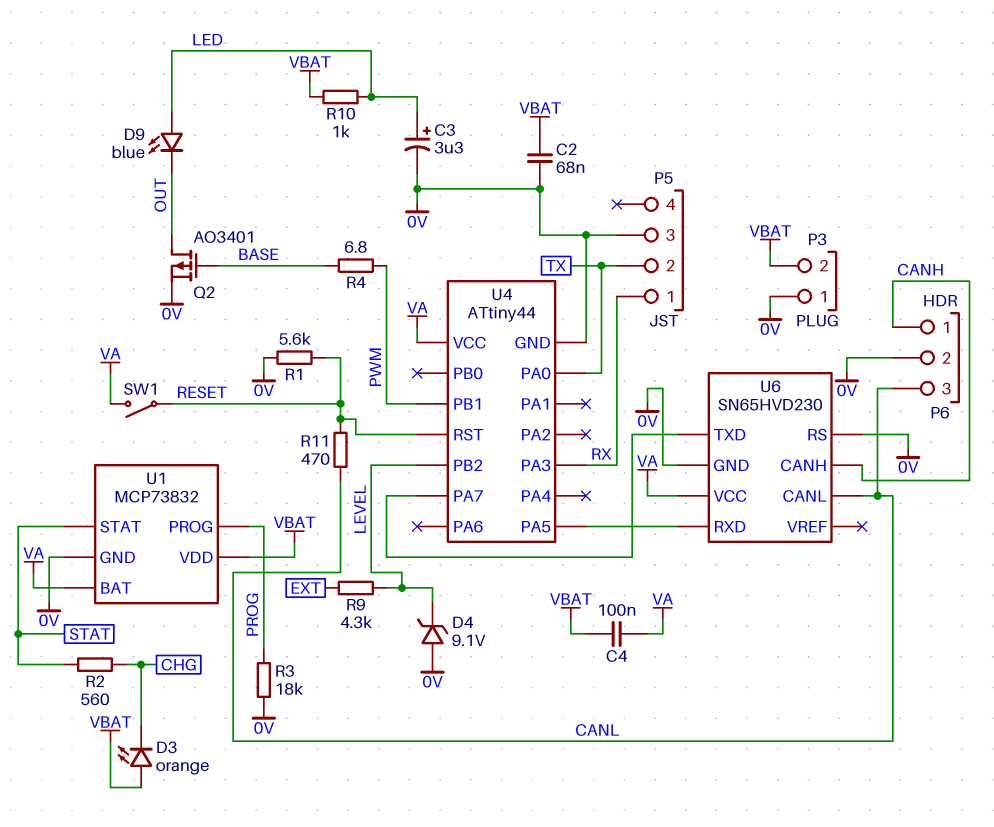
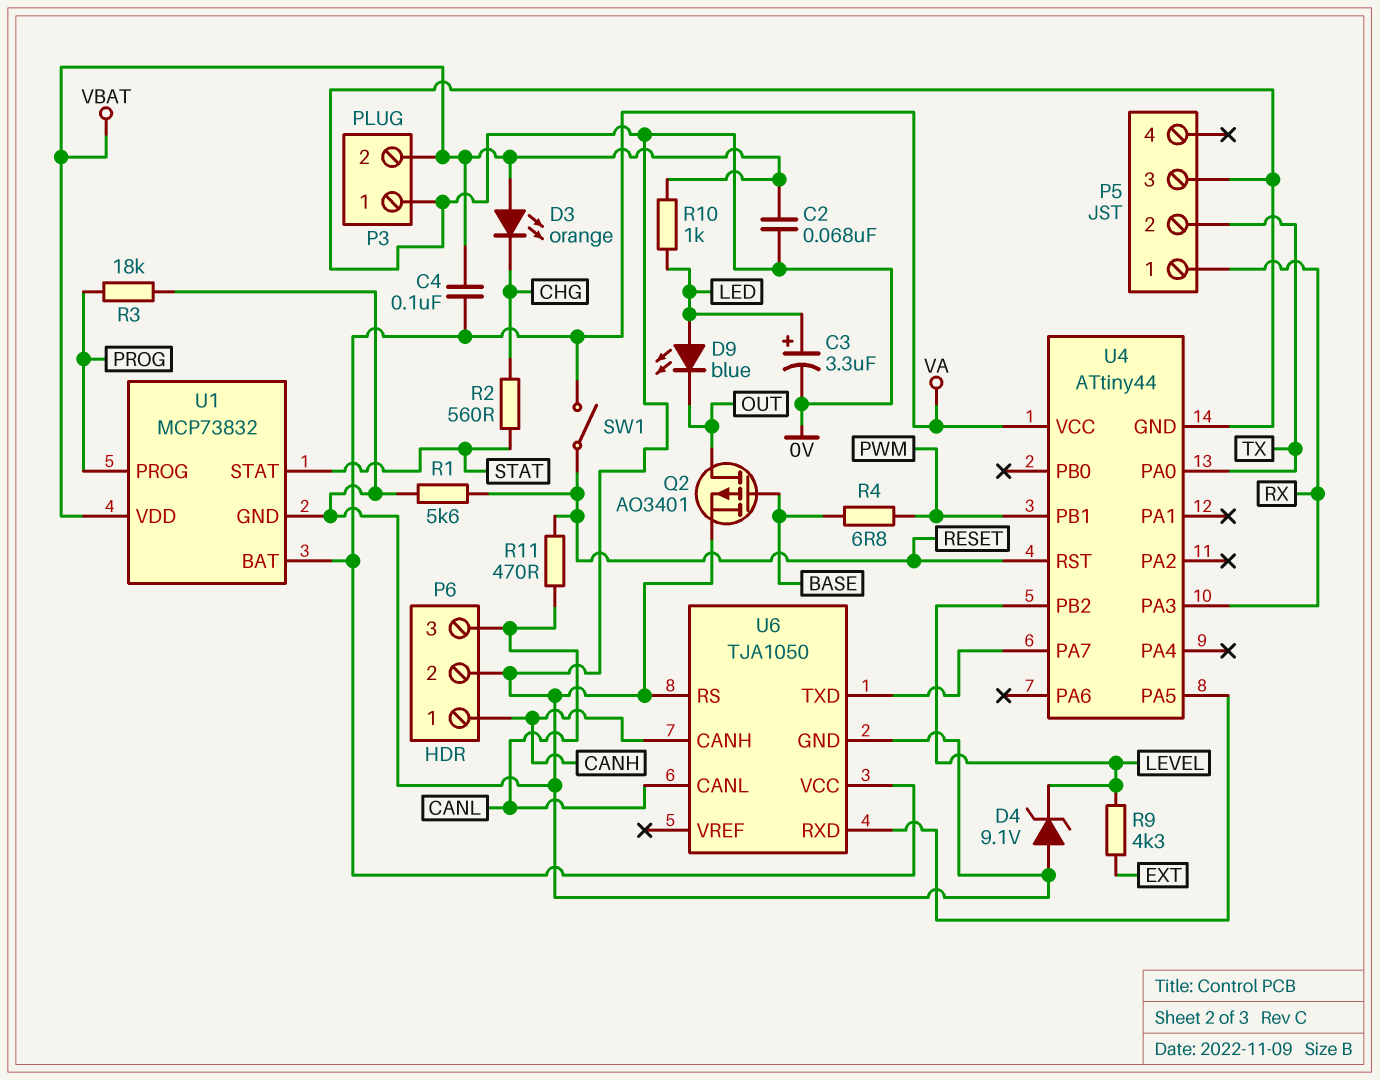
U6: SN65HVD230 -> TJA1050

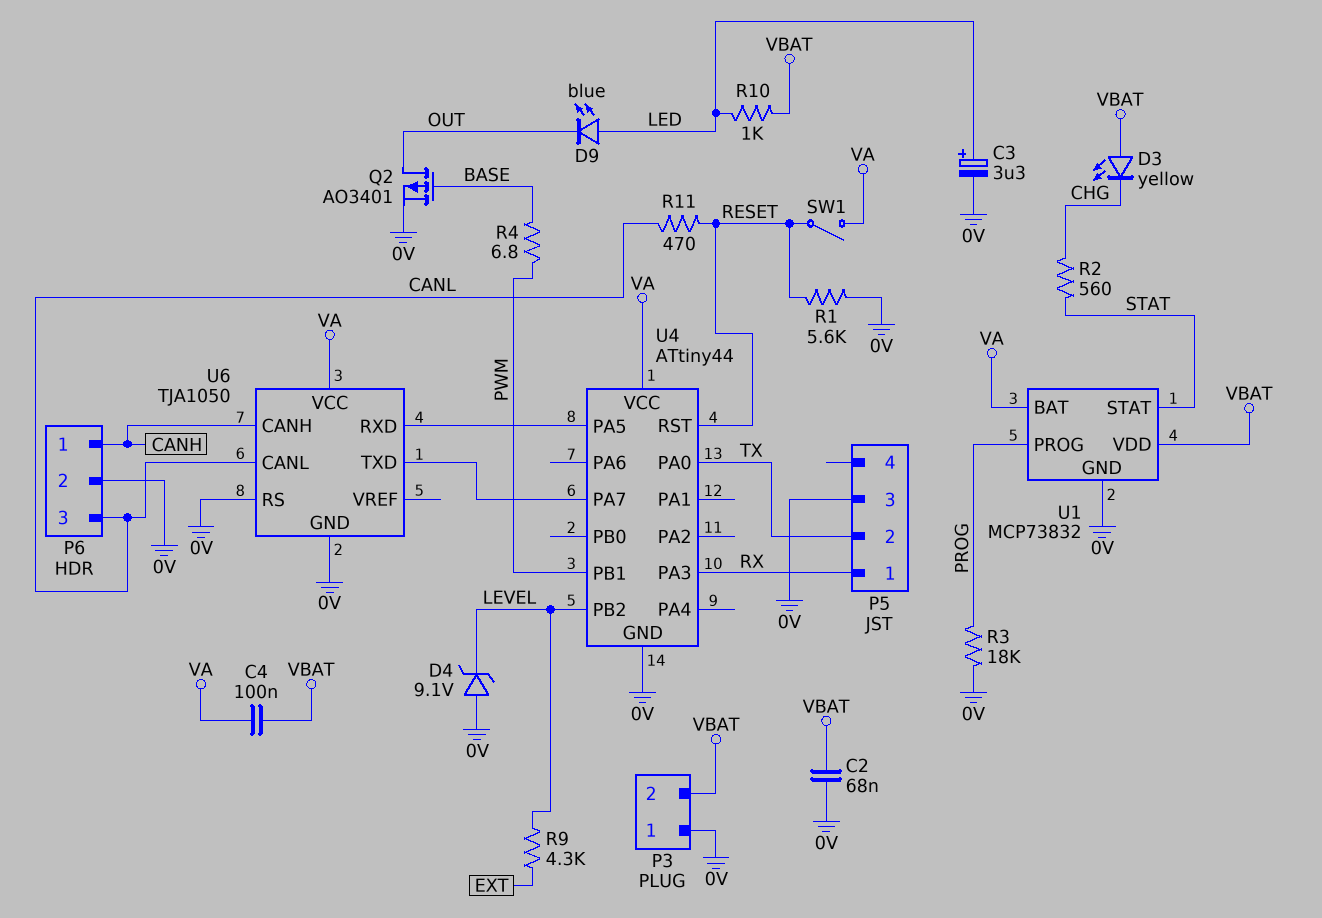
D3: LED orange (A VBAT, K CHG) -> LED yellow (A VBAT, K CHG)

